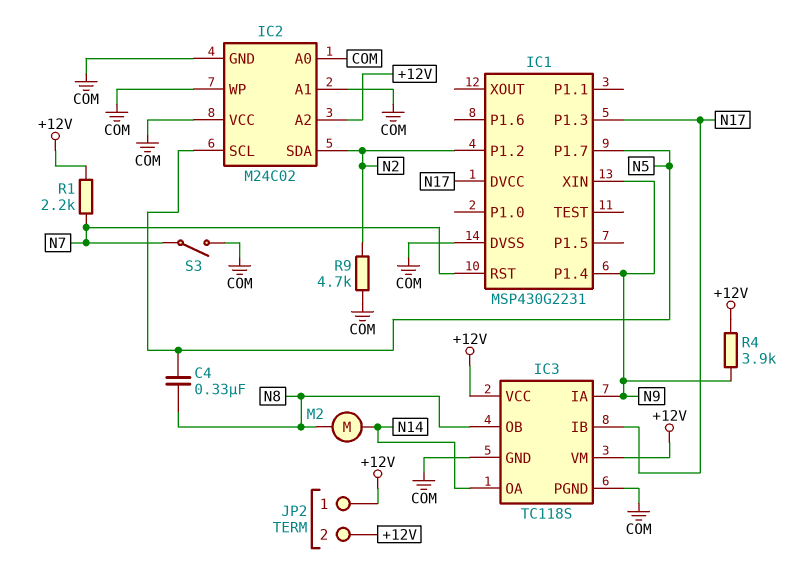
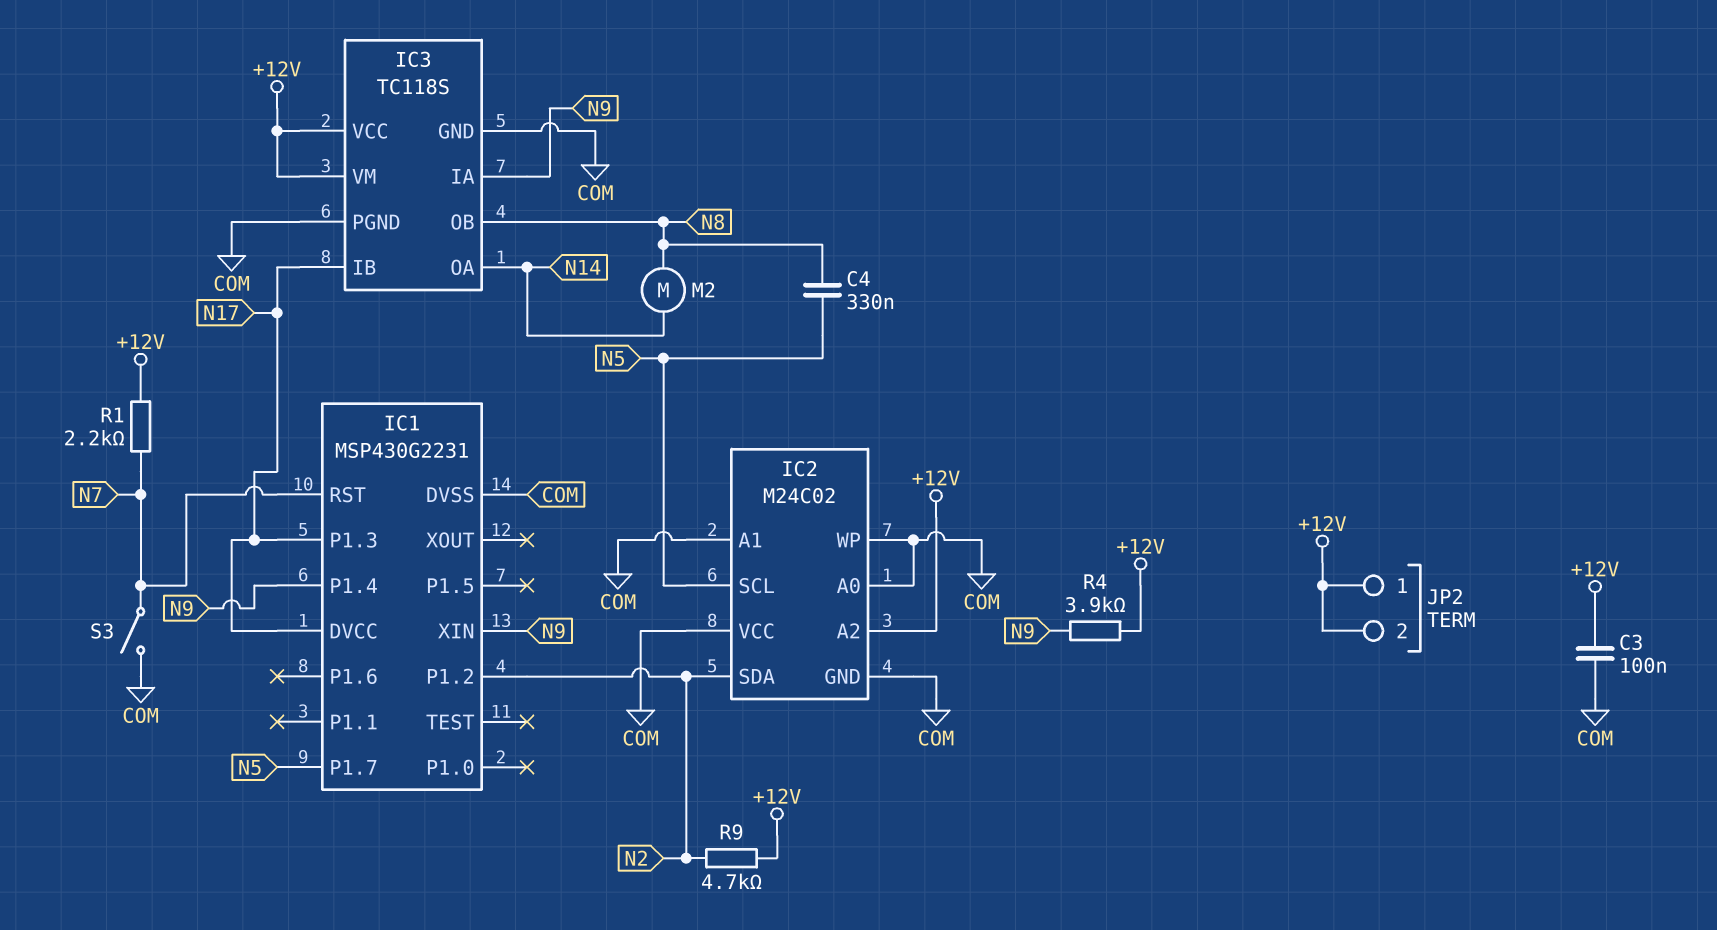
C3: none -> 100nF (+12V, COM)
R9: 4.7k (COM, N2) -> 4.7k (+12V, N2)

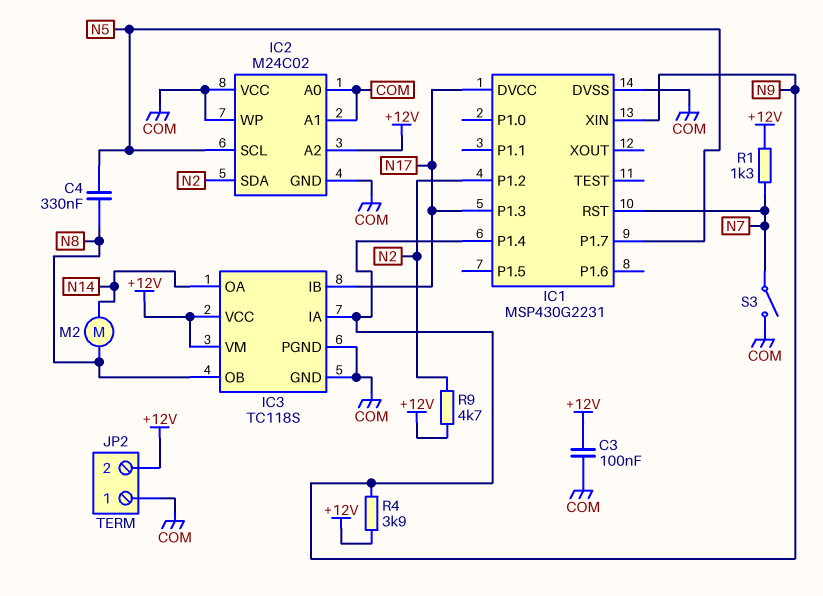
JP2 pin 1: +12V -> COM
R1: 2.2k (+12V, N7) -> 1.3k (+12V, N7)

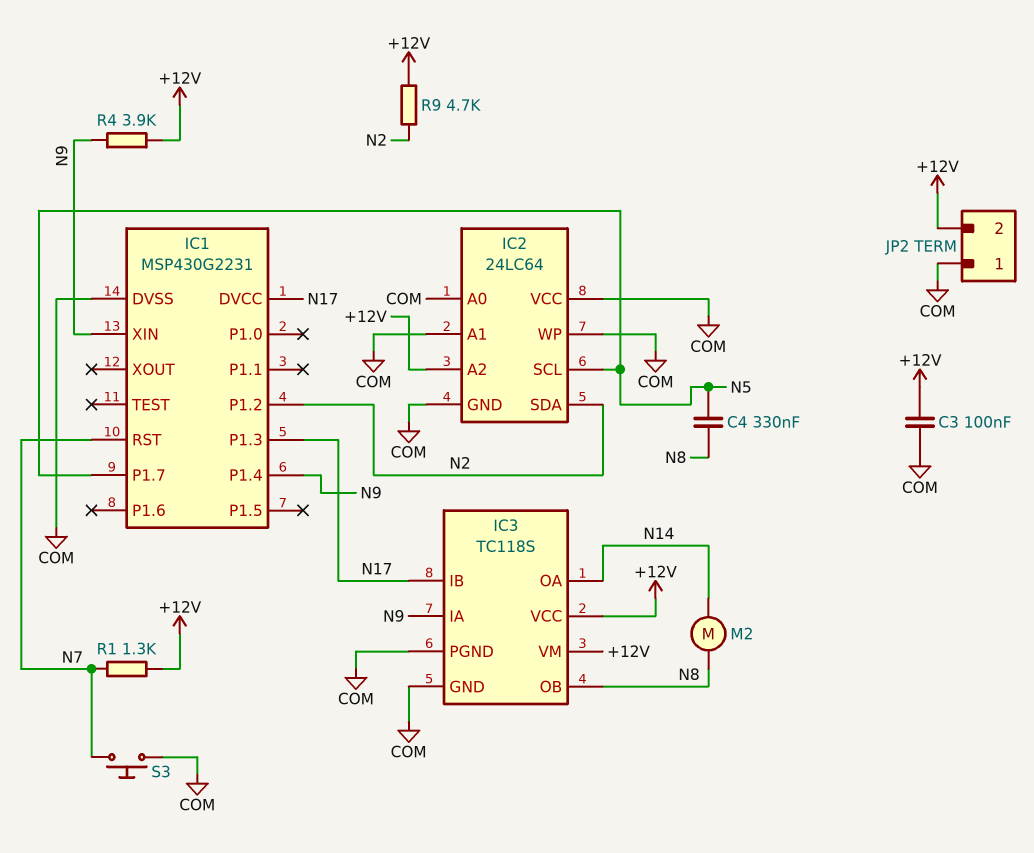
IC2: M24C02 -> 24LC64
S3: switch (COM, N7) -> button (COM, N7)

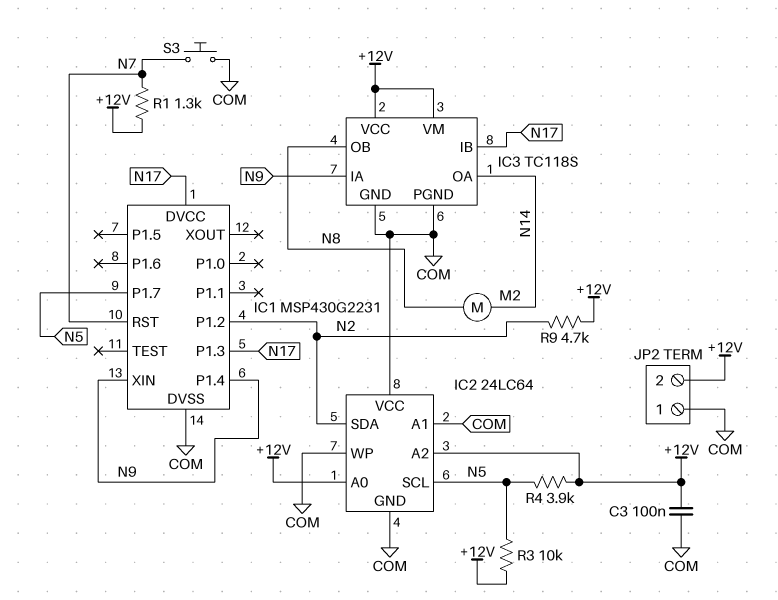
C4: 330nF (N5, N8) -> none
IC2 pin A0: COM -> +12V
R3: none -> 10k (+12V, N5)
R4: 3.9k (+12V, N9) -> 3.9k (+12V, N5)

